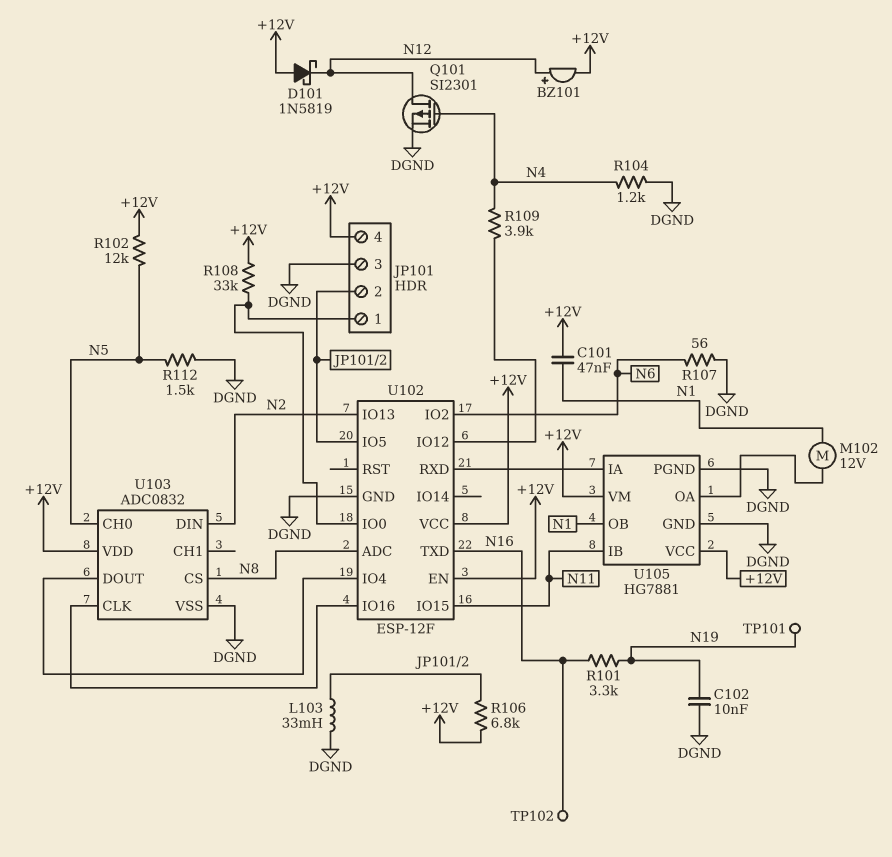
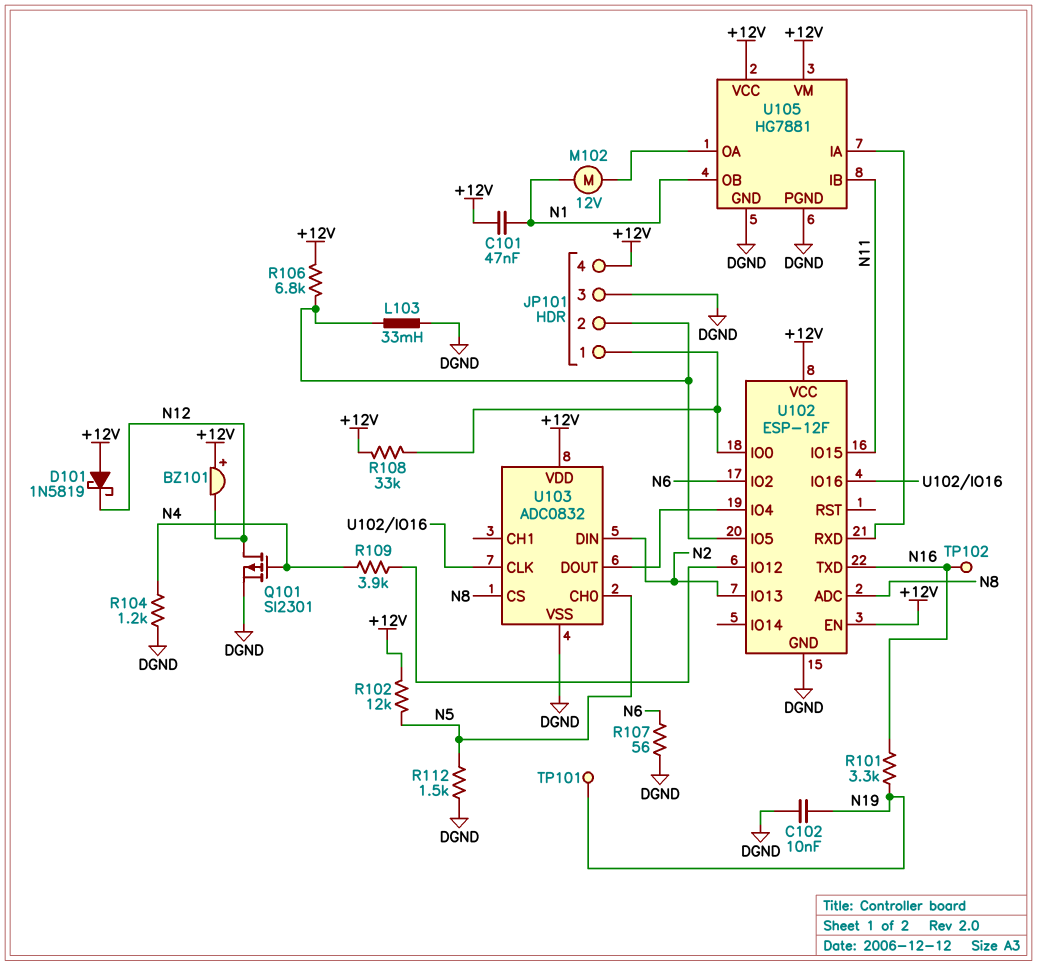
BZ101: buzzer (plus N12, minus +12V) -> buzzer (plus +12V, minus N12)

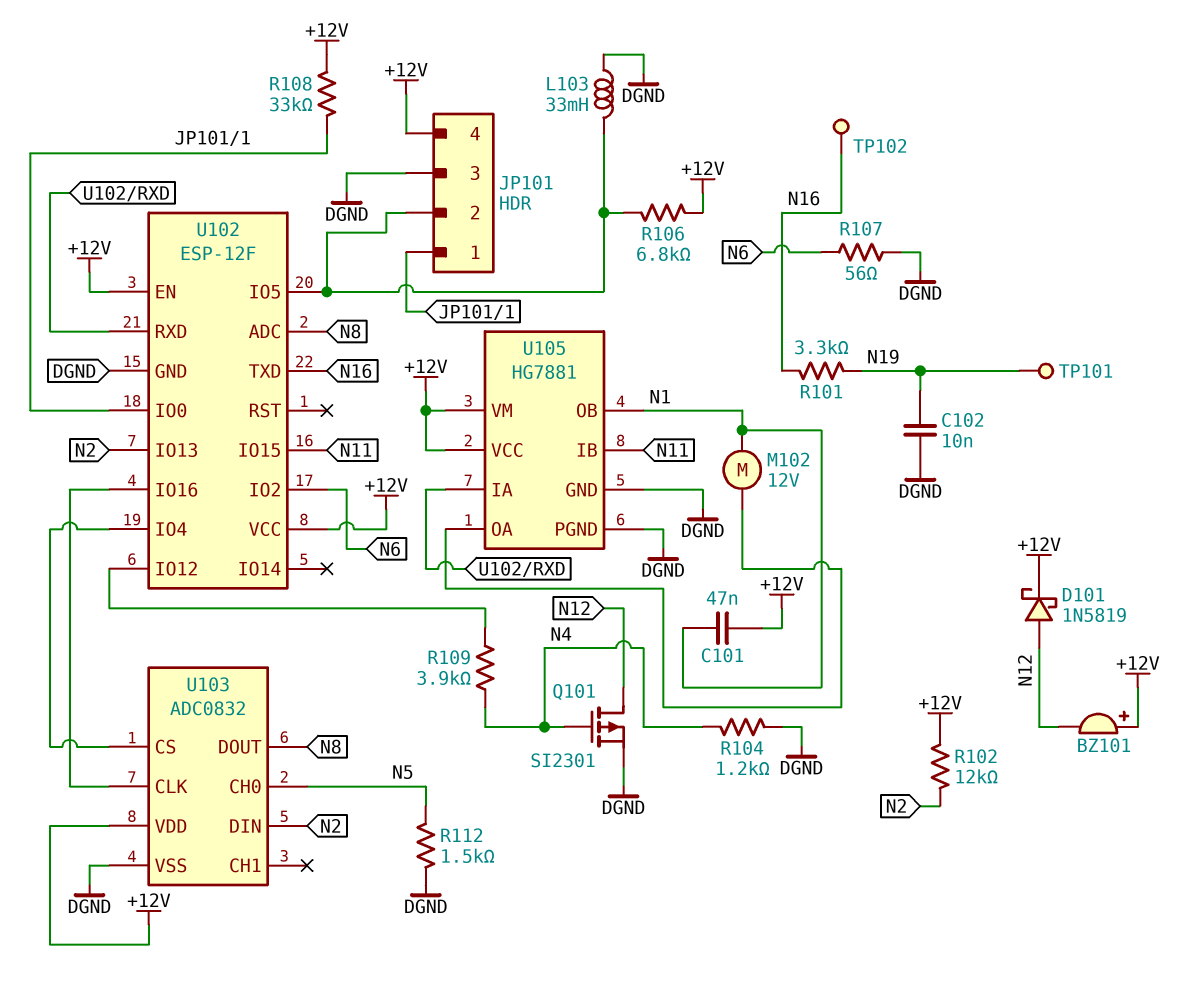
D101: schottky 1N5819 (A +12V, K N12) -> schottky 1N5819 (A N12, K +12V)
R102: 12k (+12V, N5) -> 12k (+12V, N2)
U103 pin CS: N8 -> U102/IO4
U103 pin DOUT: U102/IO4 -> N8

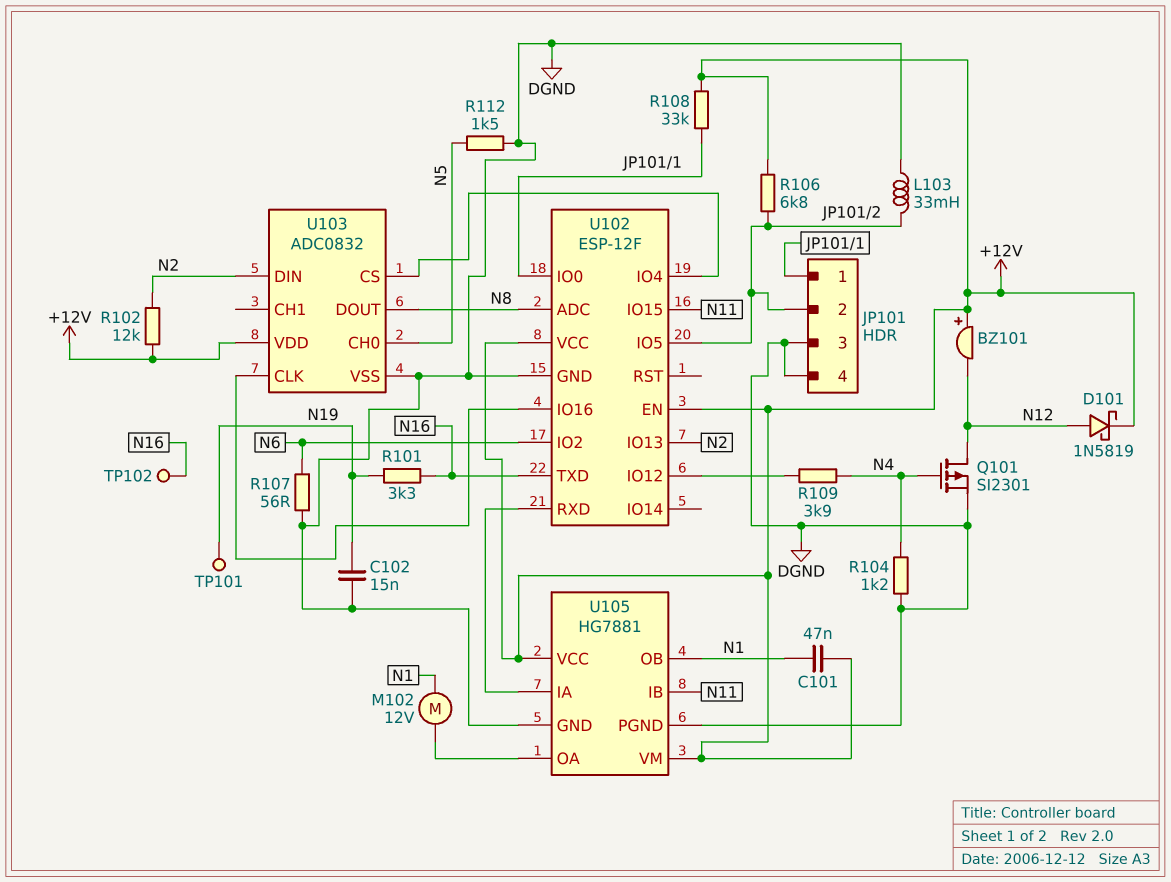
C102: 10nF (DGND, N19) -> 15nF (DGND, N19)
JP101 pin 4: +12V -> DGND

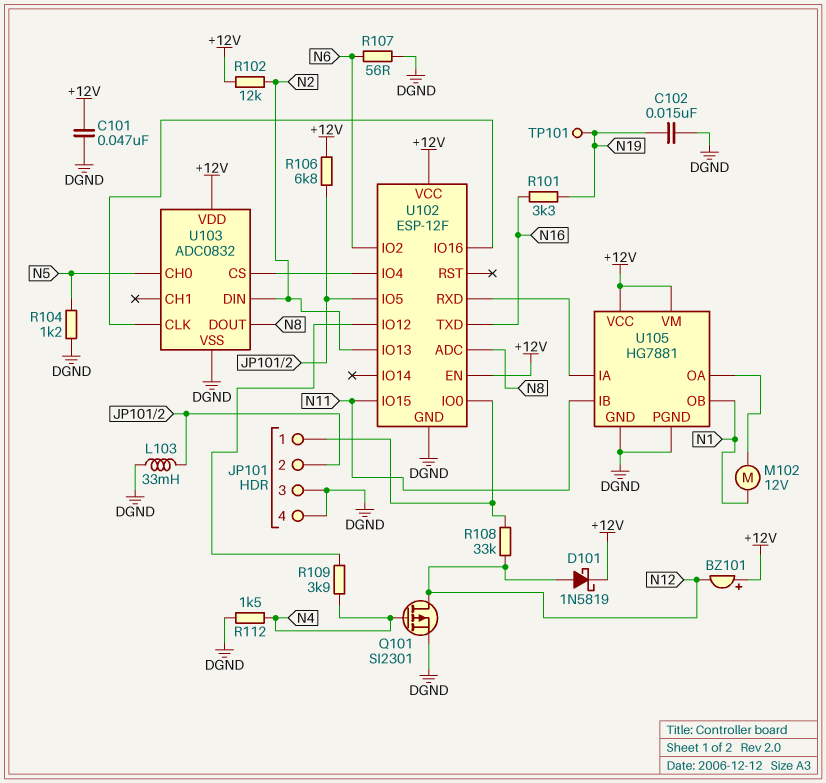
C101: 47nF (+12V, N1) -> 47nF (+12V, DGND)
R104: 1.2k (DGND, N4) -> 1.2k (DGND, N5)
R108: 33k (+12V, JP101/1) -> 33k (JP101/1, N12)
R112: 1.5k (DGND, N5) -> 1.5k (DGND, N4)
TP102: test point (N16) -> none

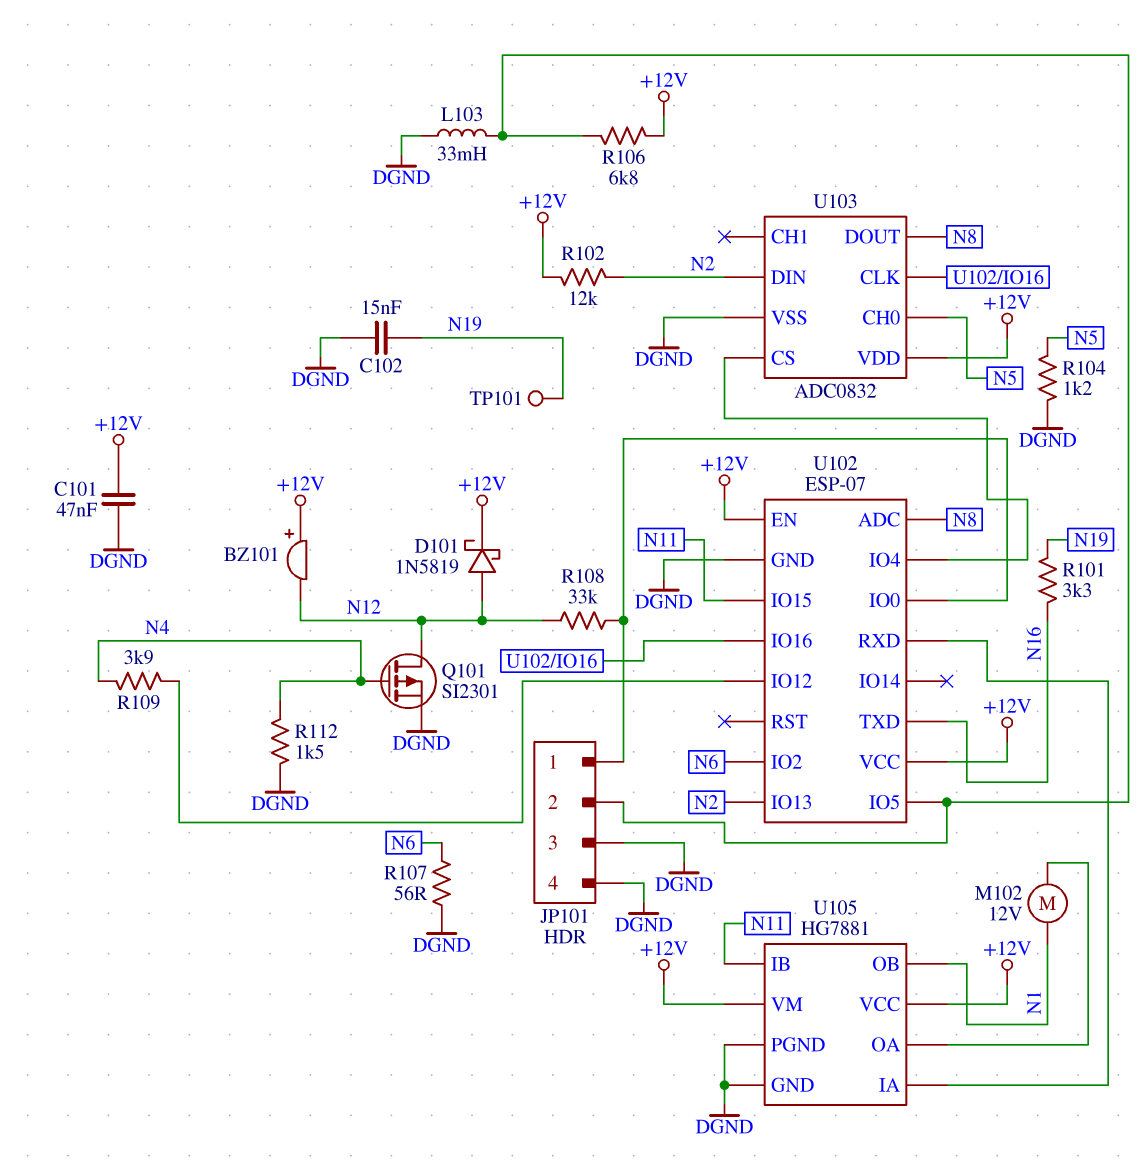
U102: ESP-12F -> ESP-07

